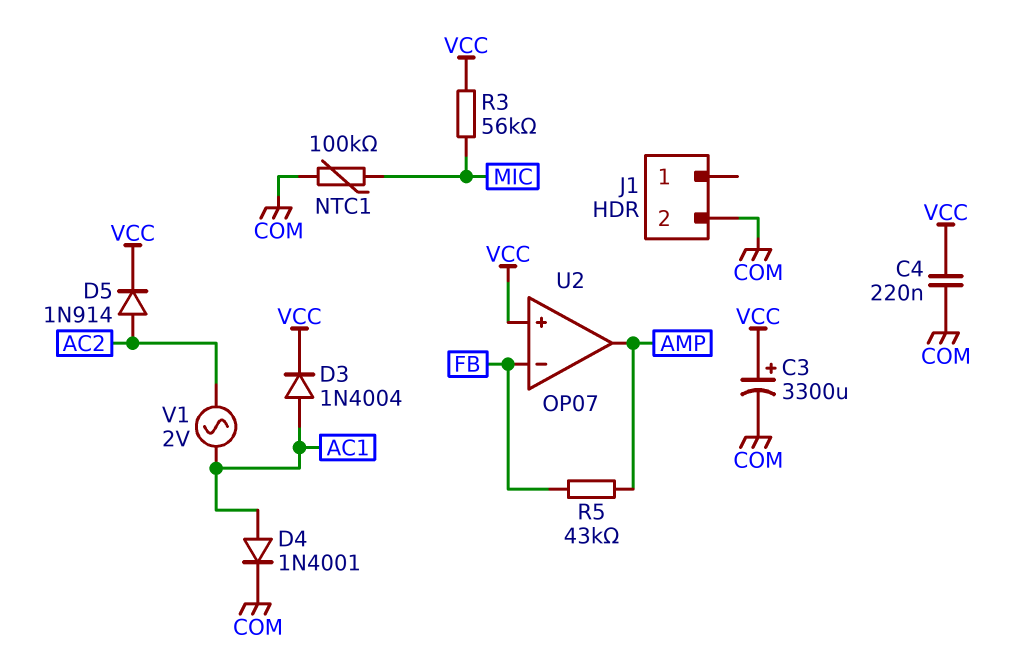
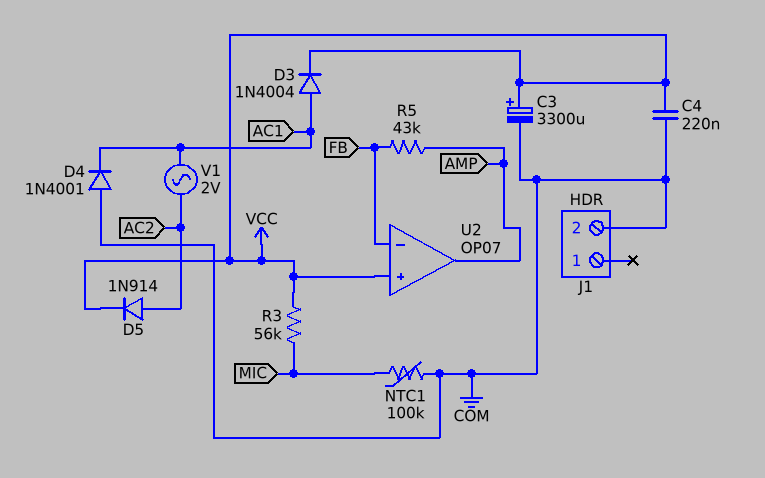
D4: diode 1N4001 (A AC1, K COM) -> diode 1N4001 (A COM, K AC1)

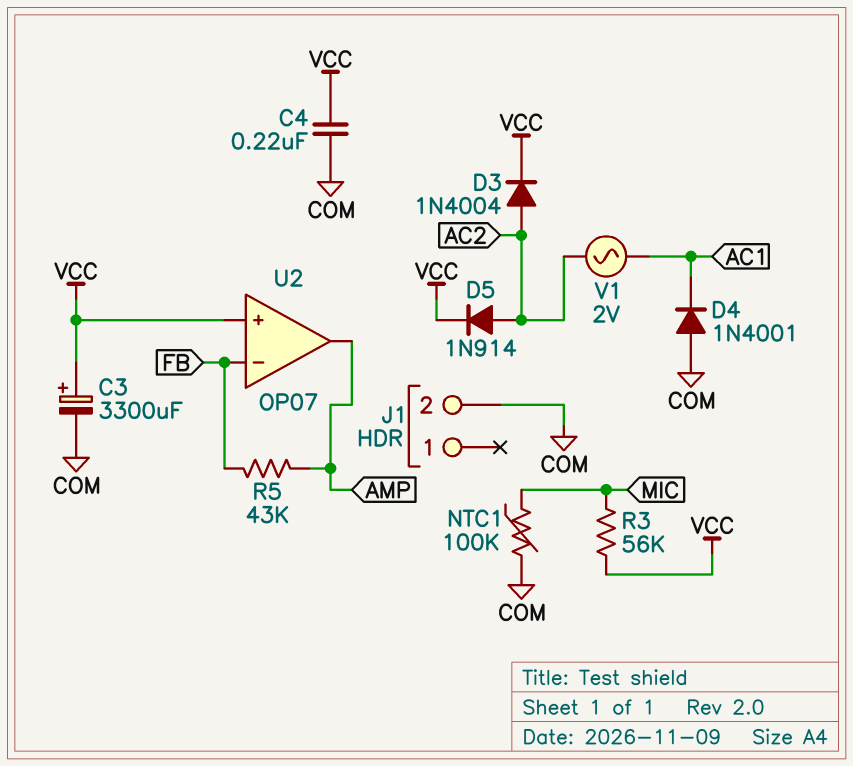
D3: diode 1N4004 (A AC1, K VCC) -> diode 1N4004 (A AC2, K VCC)

